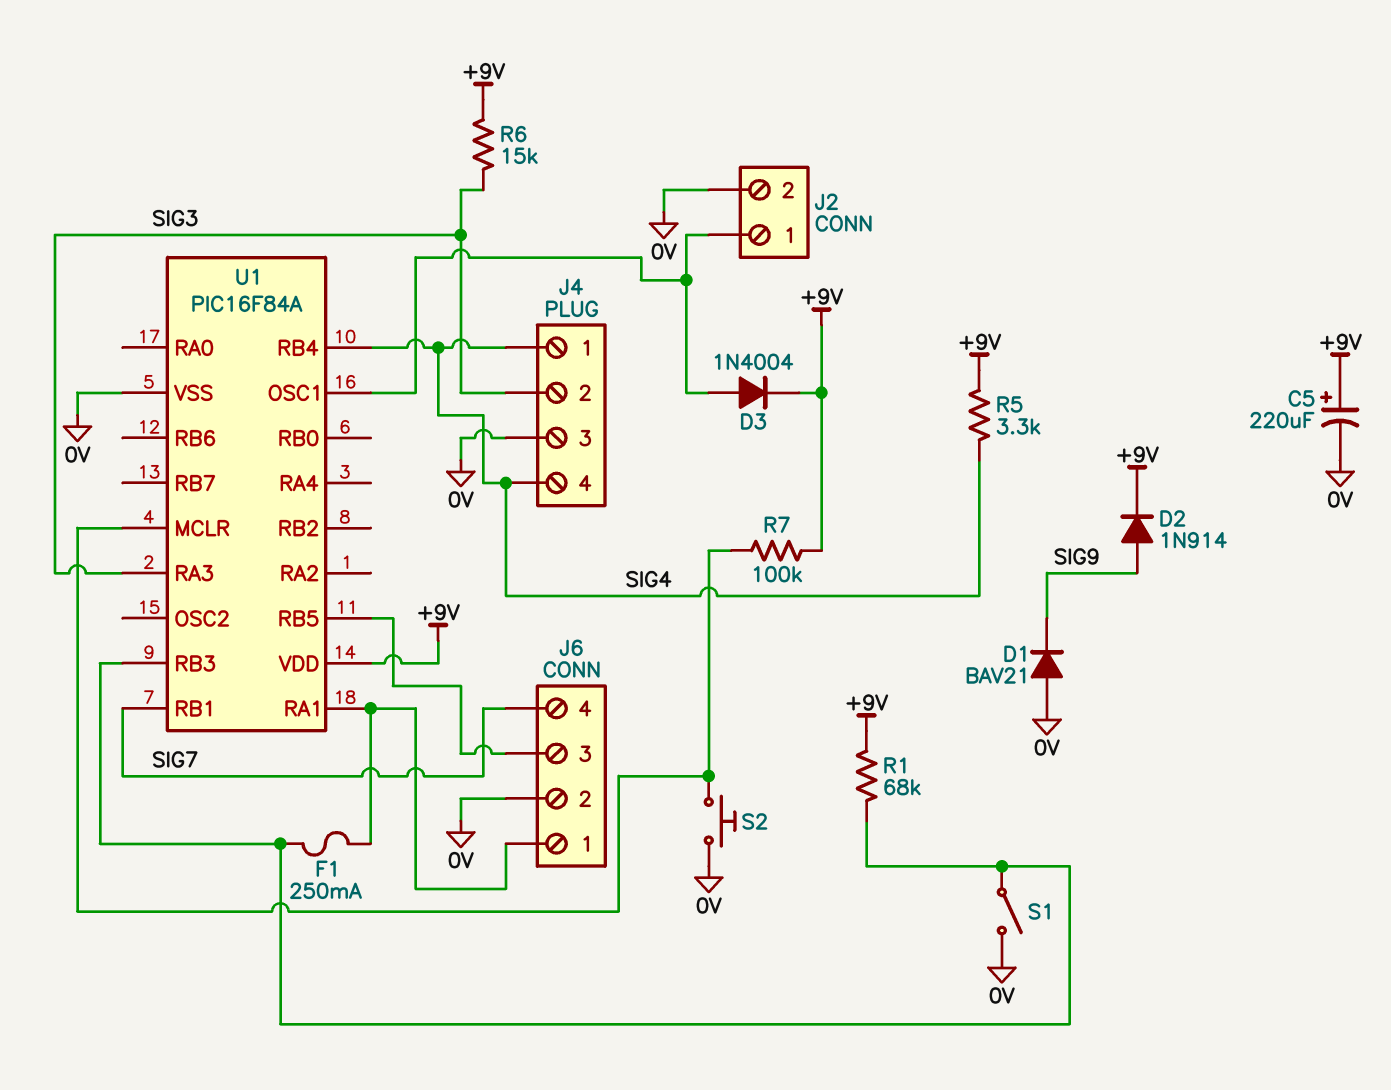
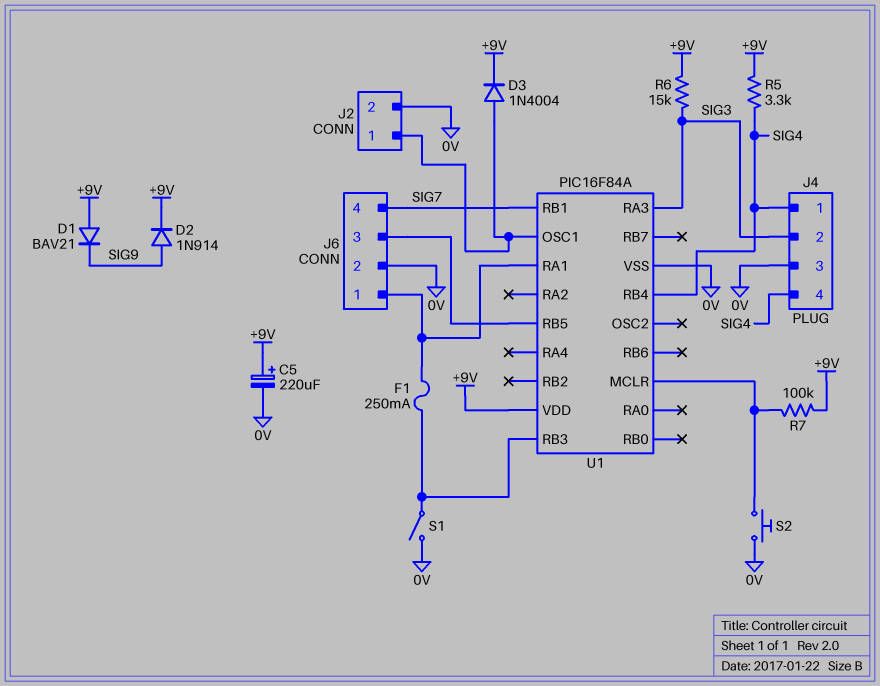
D1: diode BAV21 (A 0V, K SIG9) -> diode BAV21 (A +9V, K SIG9)
R1: 68k (+9V, U1/RB3) -> none

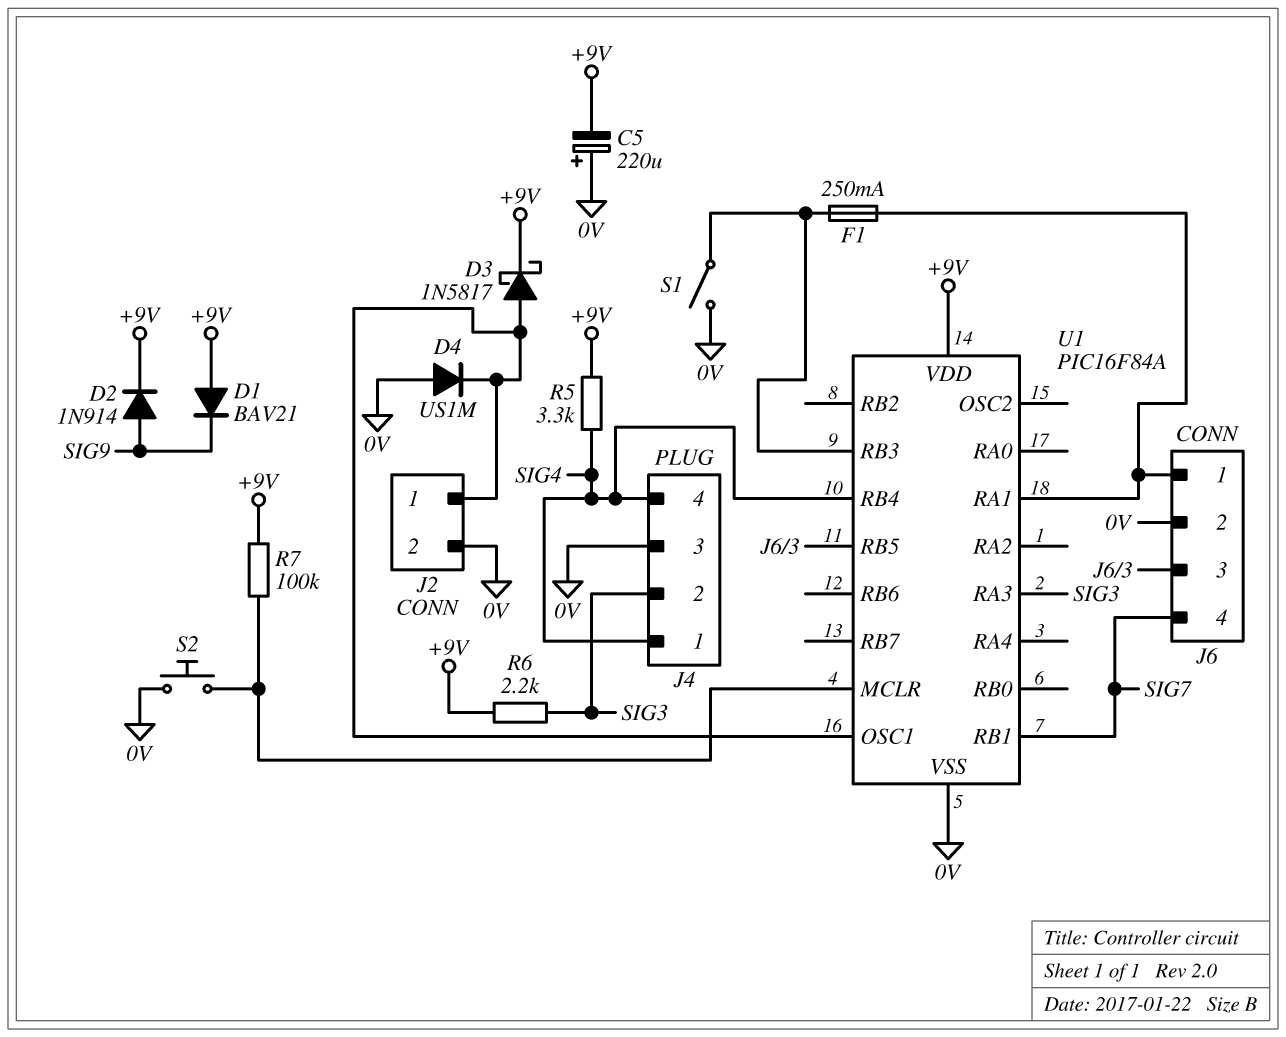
C5: 220uF (plus +9V, minus 0V) -> 220uF (plus 0V, minus +9V)
D3: diode 1N4004 (A J2/1, K +9V) -> schottky 1N5817 (A J2/1, K +9V)
D4: none -> diode US1M (A 0V, K J2/1)
R6: 15k (+9V, SIG3) -> 2.2k (+9V, SIG3)

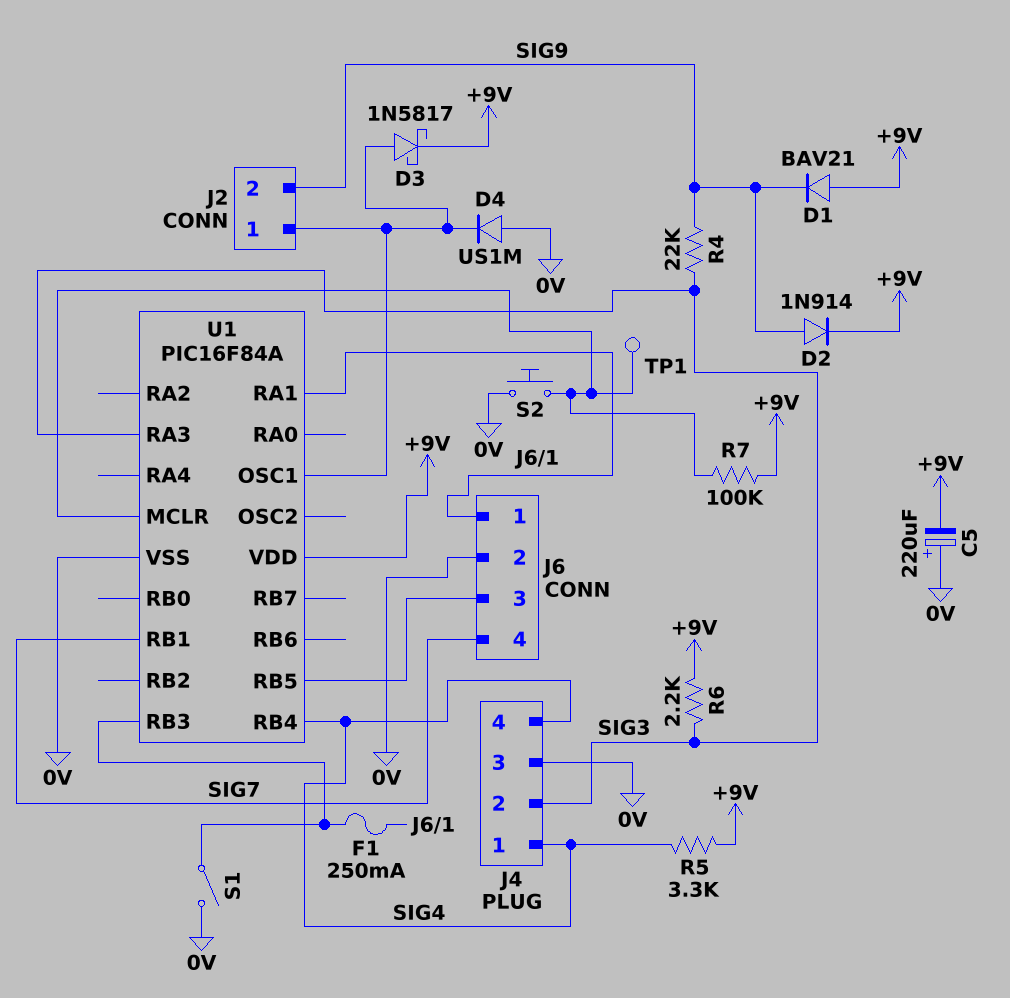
J2 pin 2: 0V -> SIG9
R4: none -> 22k (SIG3, SIG9)
TP1: none -> test point (U1/MCLR)

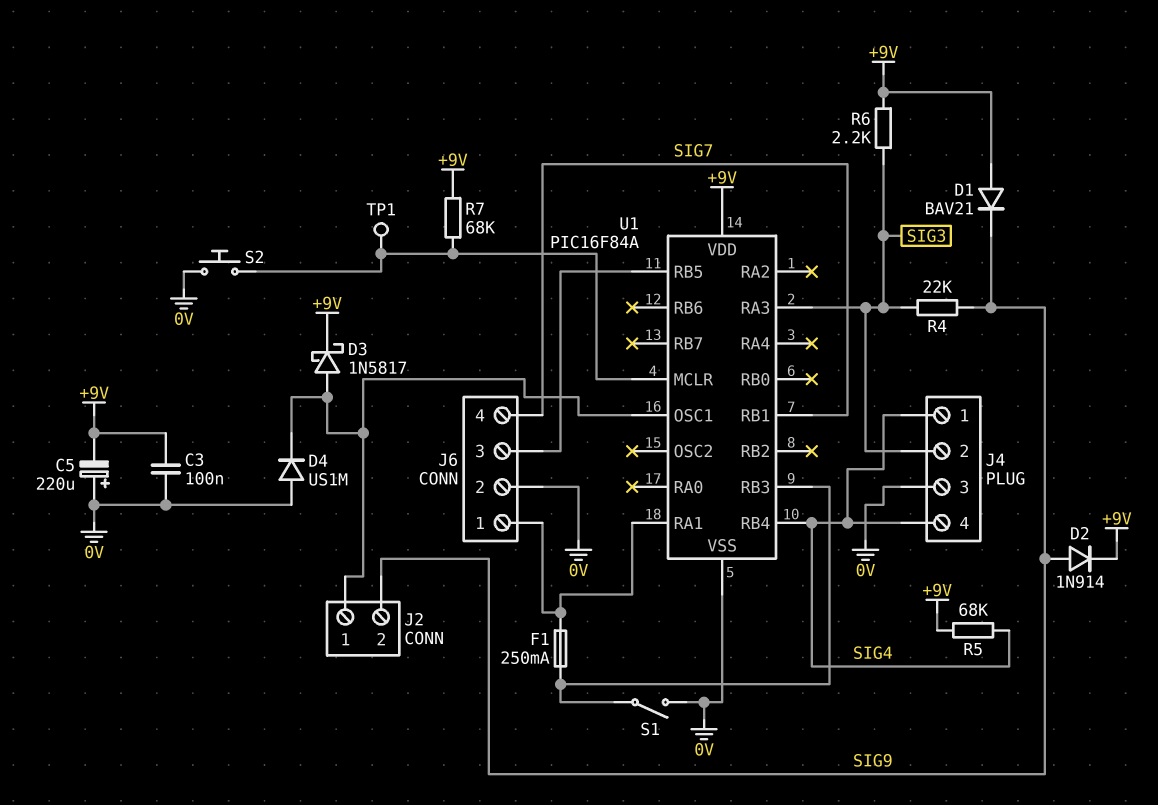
C3: none -> 100nF (+9V, 0V)
R5: 3.3k (+9V, SIG4) -> 68k (+9V, SIG4)
R7: 100k (+9V, U1/MCLR) -> 68k (+9V, U1/MCLR)

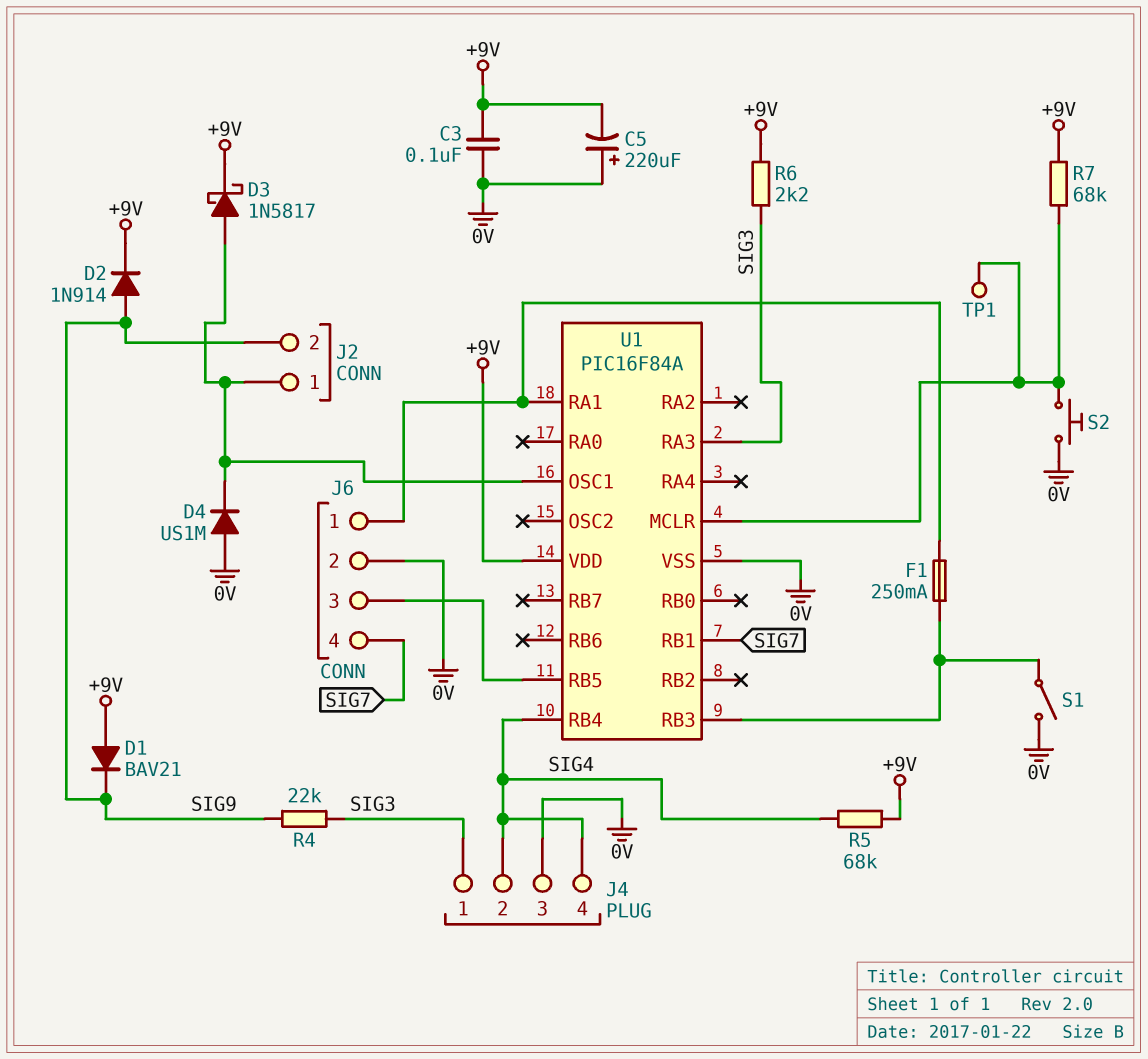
J4 pin 1: SIG4 -> SIG3
J4 pin 2: SIG3 -> SIG4

